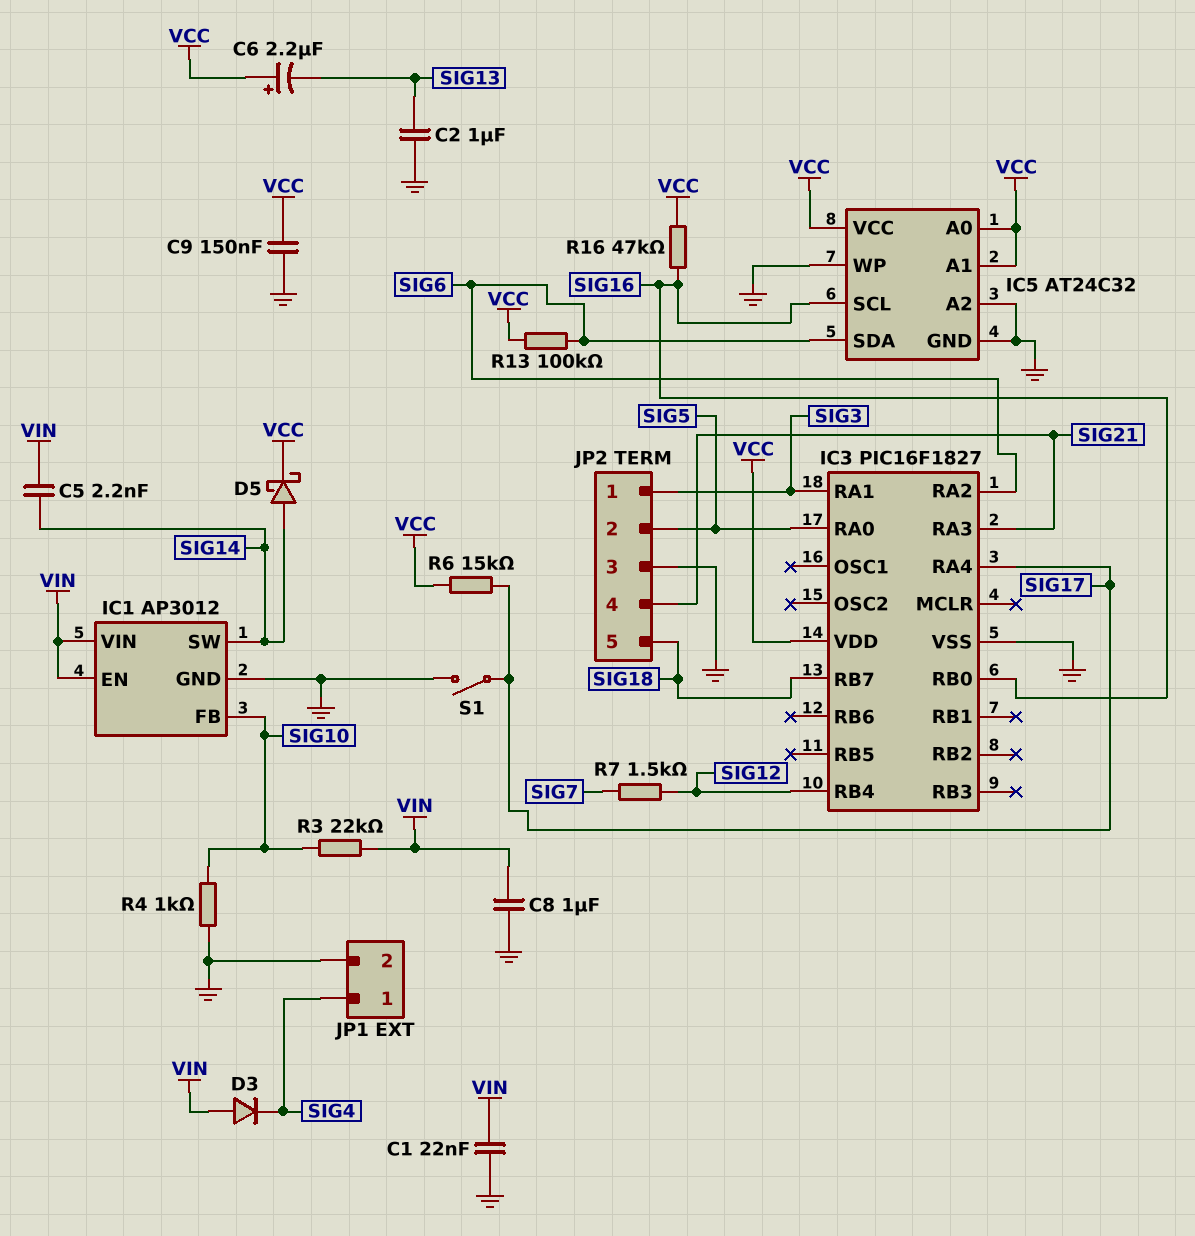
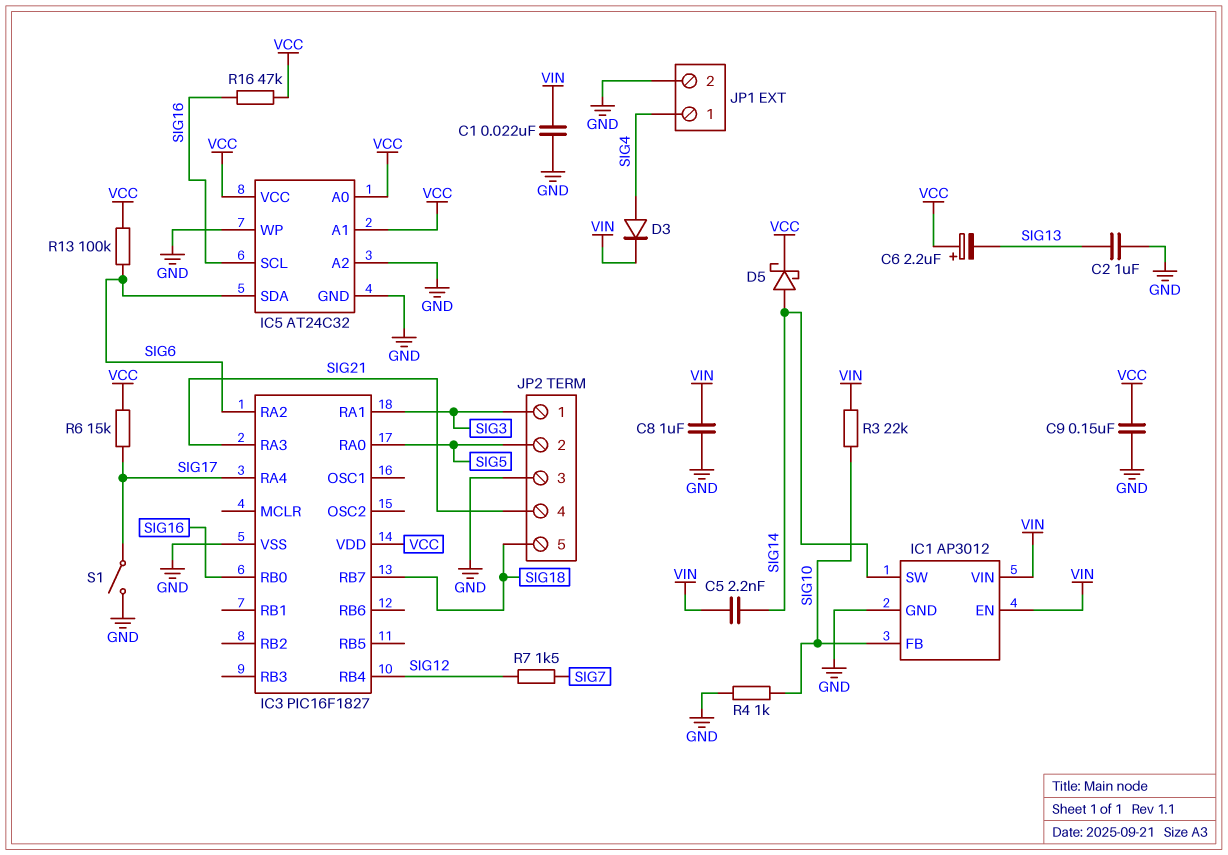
D3: diode (A VIN, K SIG4) -> diode (A SIG4, K VIN)

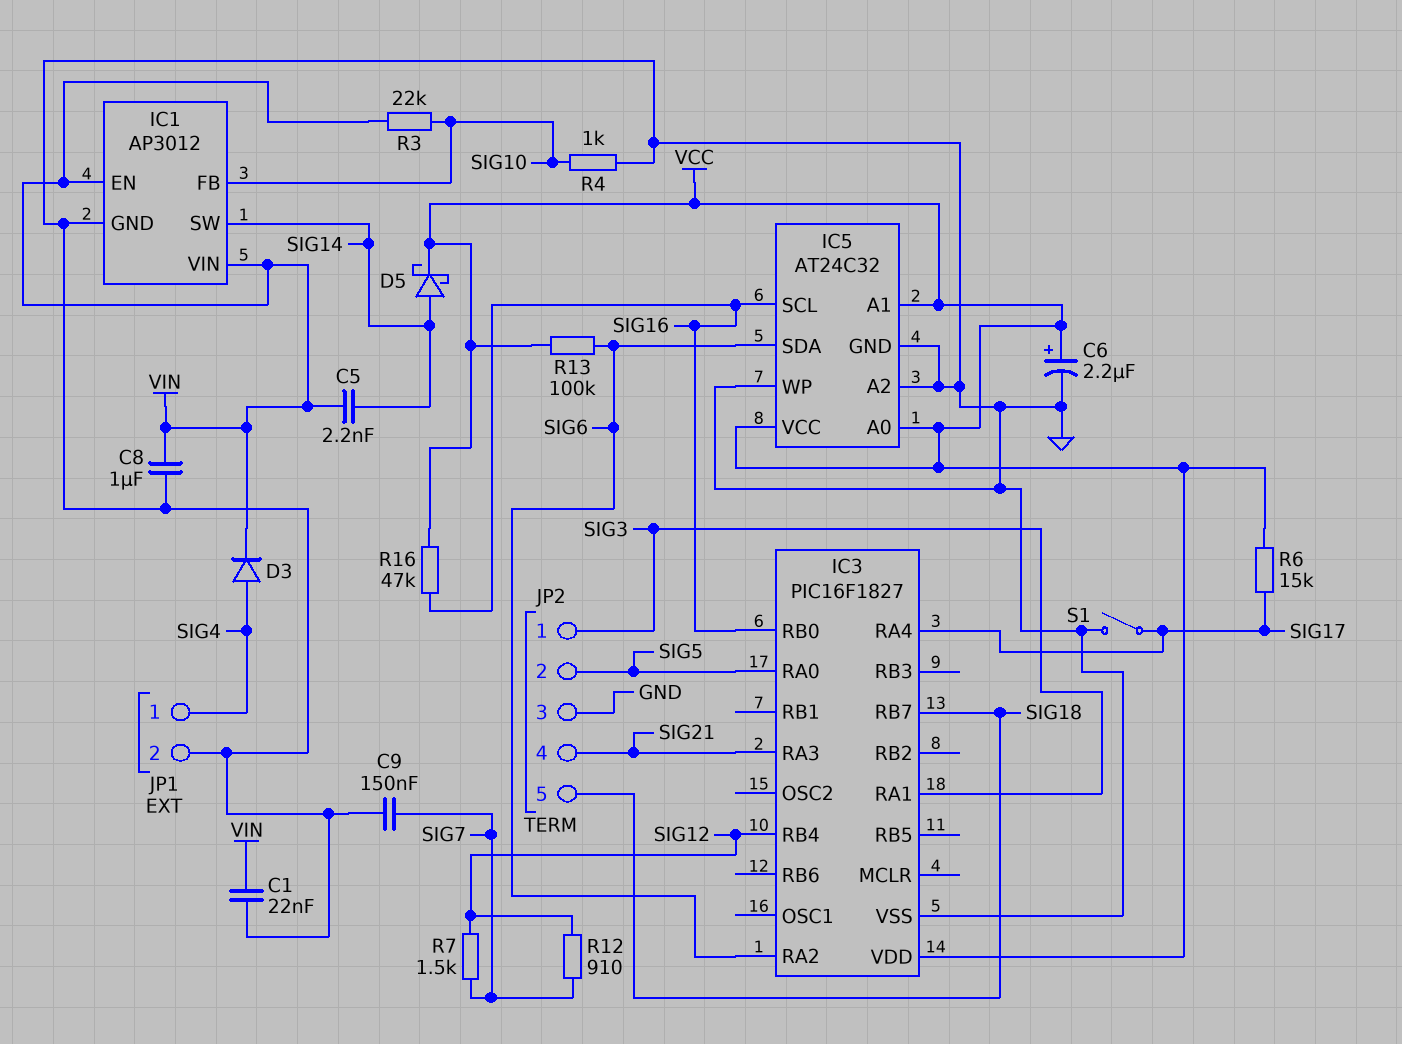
C2: 1uF (GND, SIG13) -> none
C6: 2.2uF (plus VCC, minus SIG13) -> 2.2uF (plus VCC, minus GND)
C9: 150nF (GND, VCC) -> 150nF (GND, SIG7)
R12: none -> 910 (SIG7, SIG12)

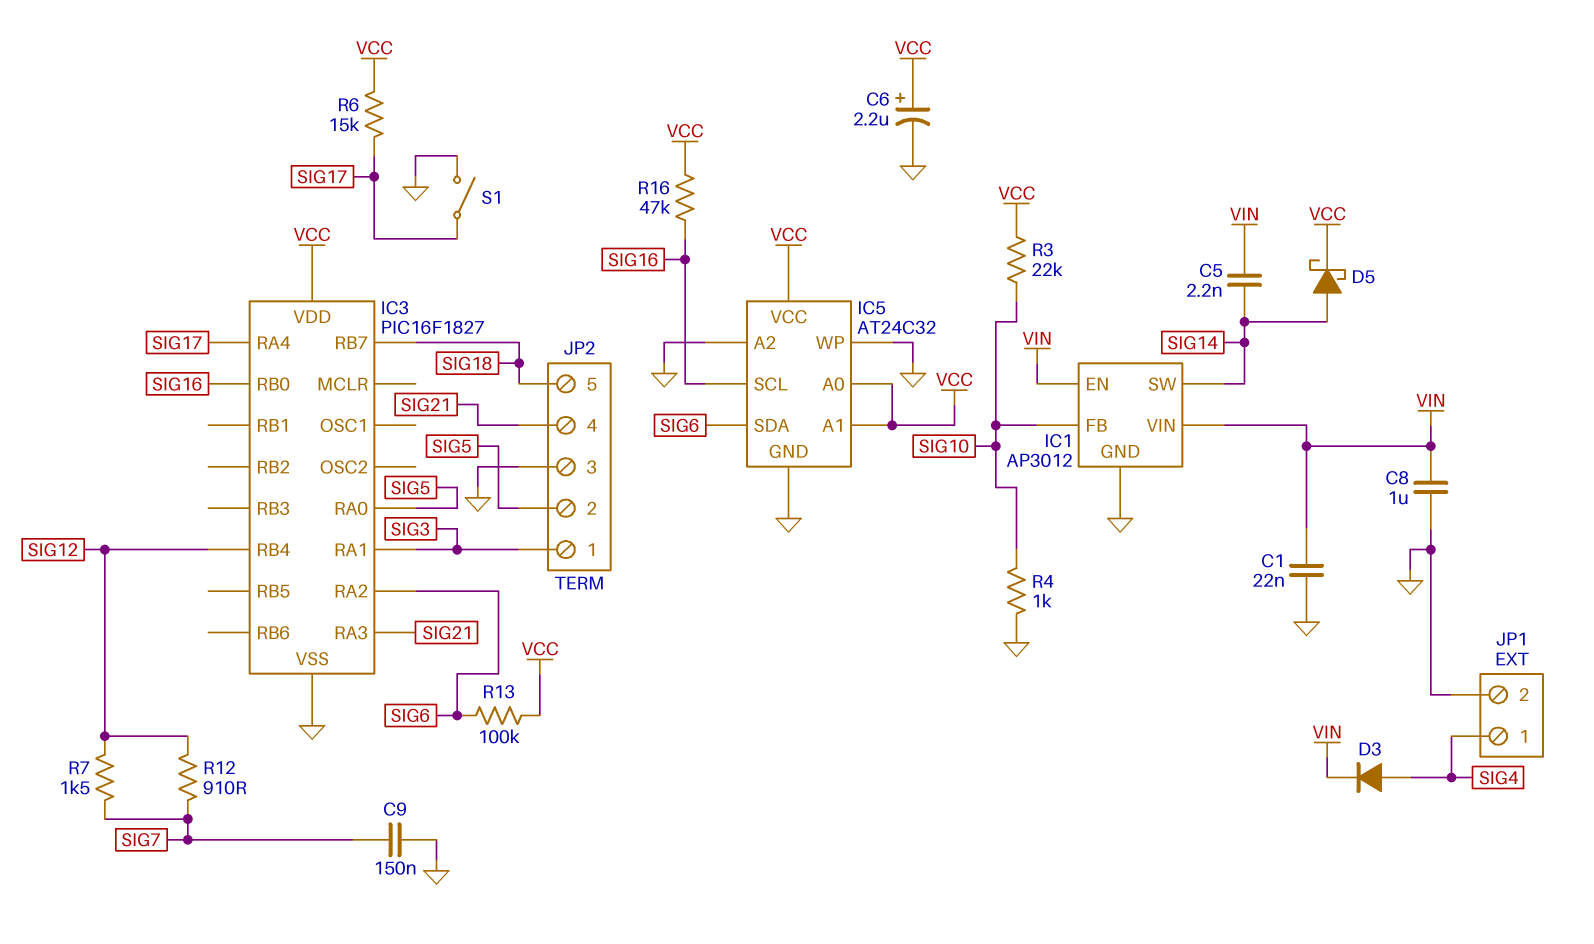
R3: 22k (SIG10, VIN) -> 22k (SIG10, VCC)

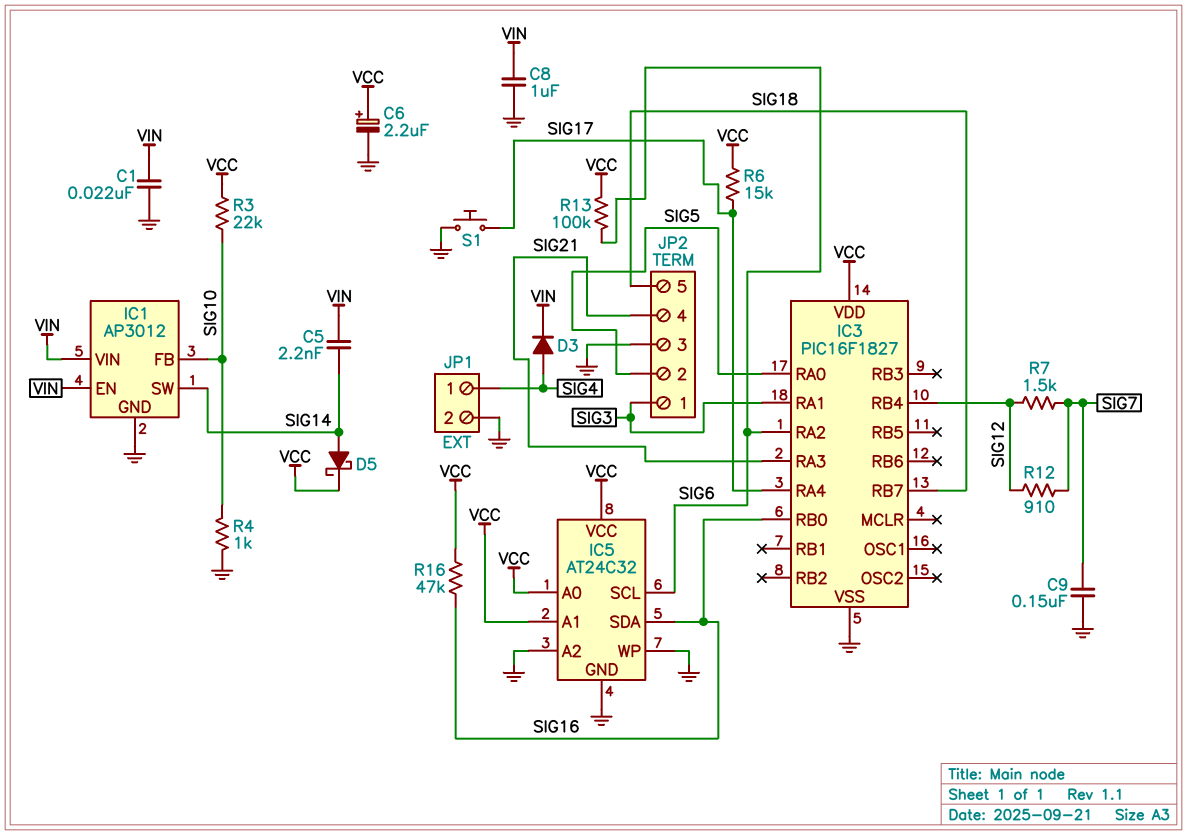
IC5 pin SCL: SIG16 -> SIG6
IC5 pin SDA: SIG6 -> SIG16
S1: switch (GND, SIG17) -> button (GND, SIG17)

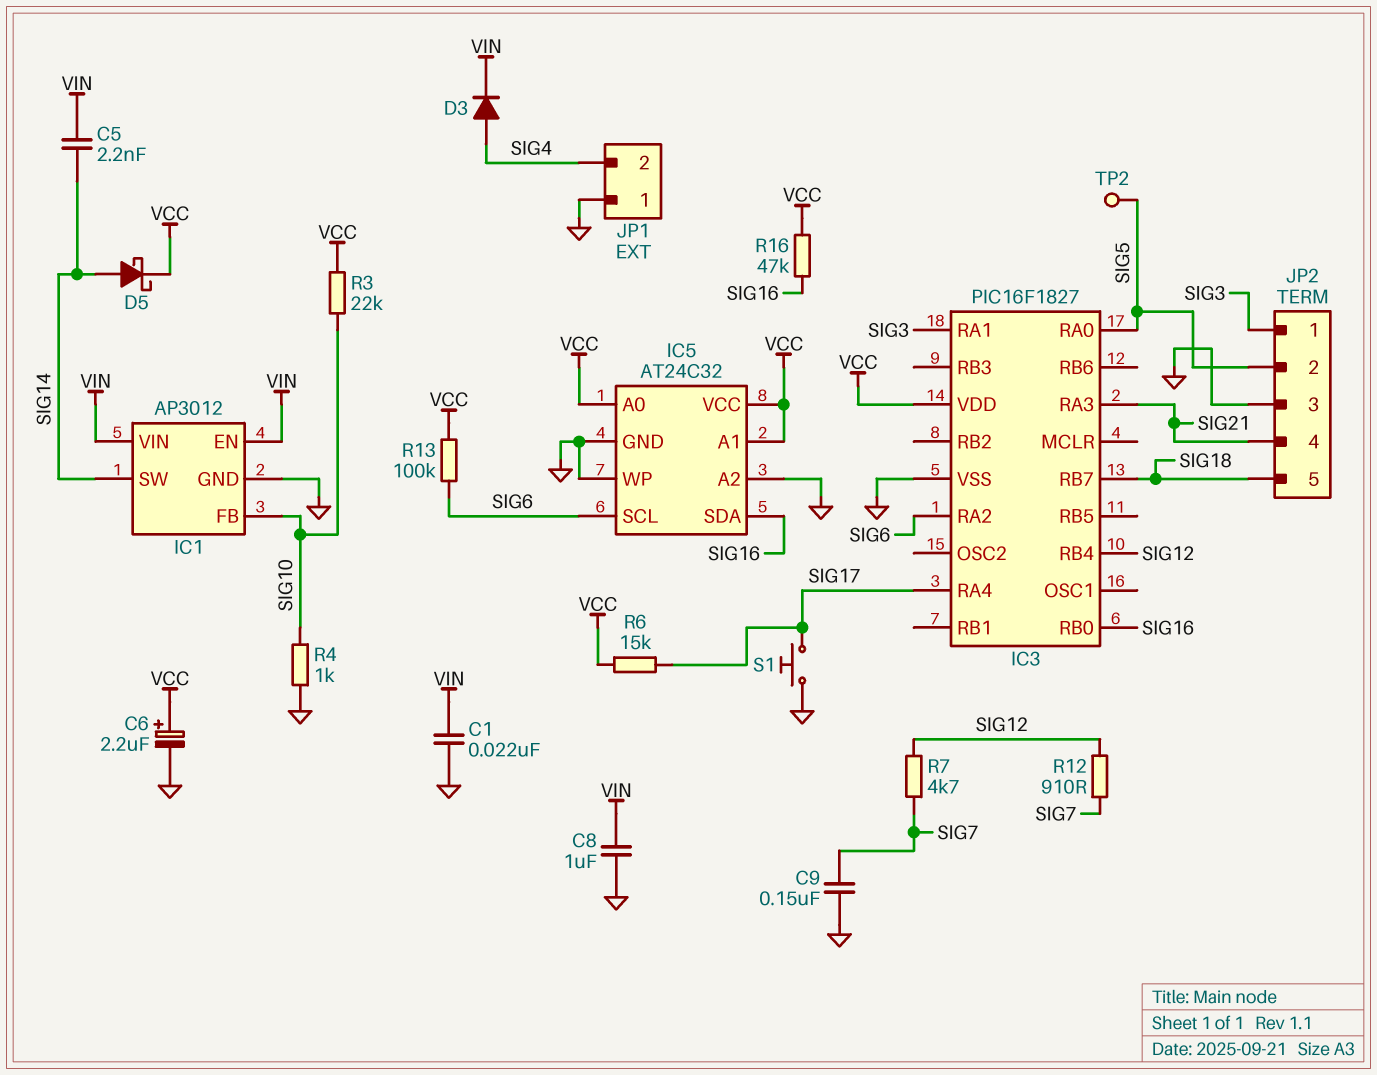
JP1 pin 1: SIG4 -> GND
JP1 pin 2: GND -> SIG4
R7: 1.5k (SIG7, SIG12) -> 4.7k (SIG7, SIG12)
TP2: none -> test point (SIG5)

